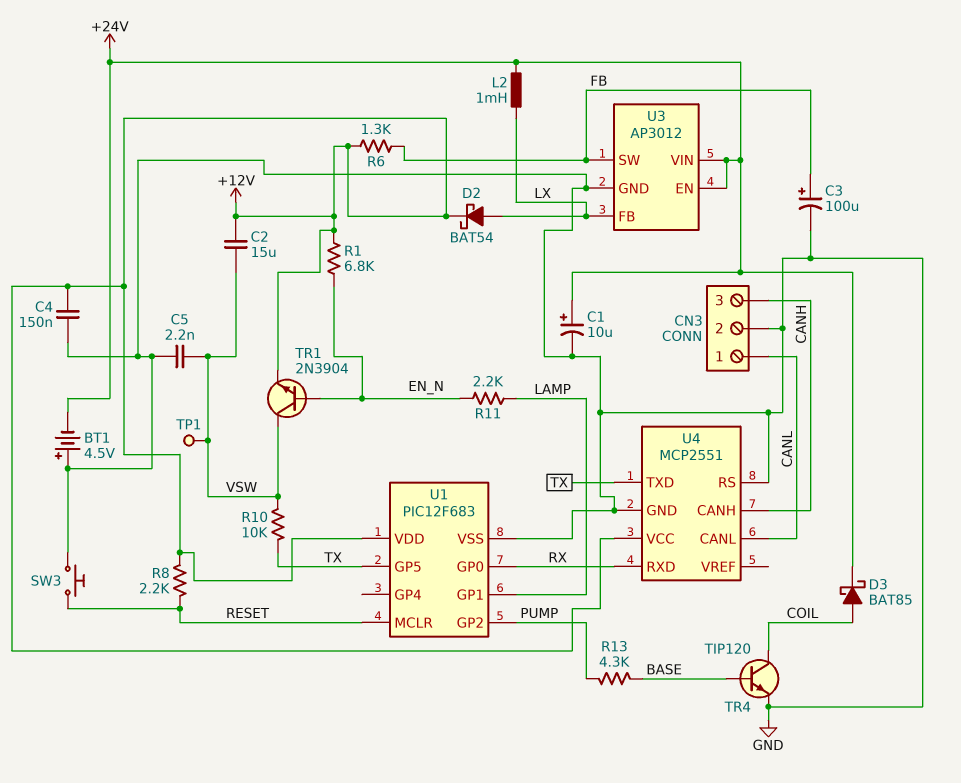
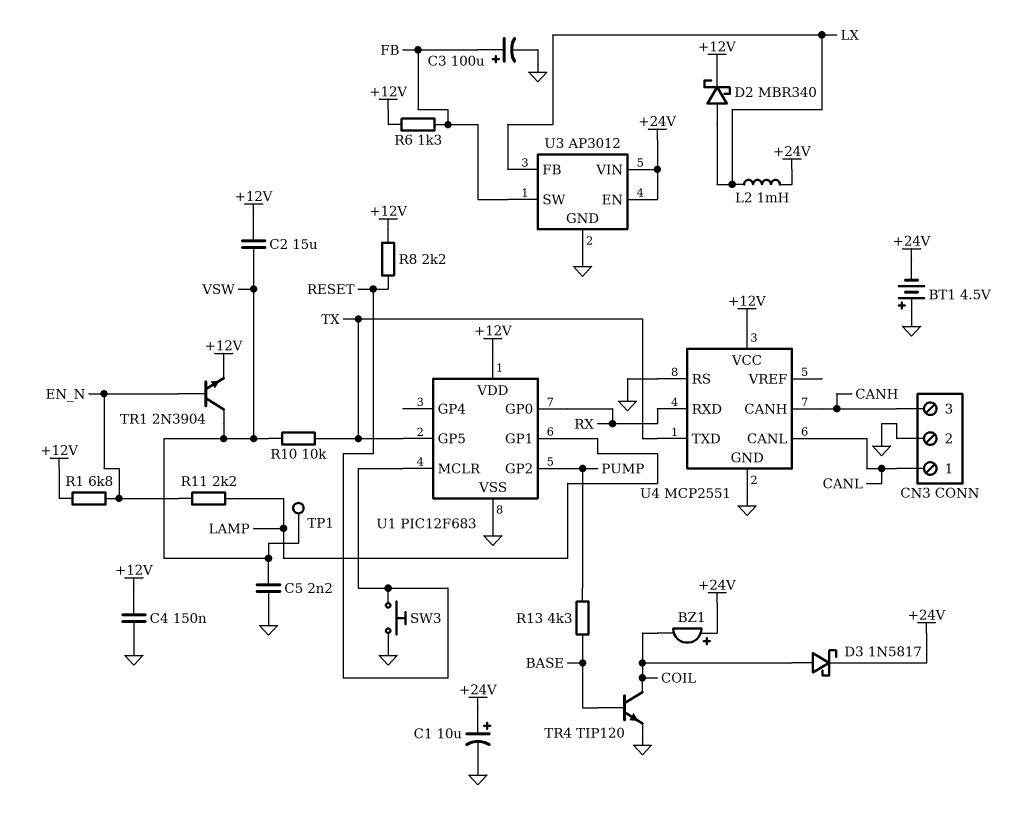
BZ1: none -> buzzer (plus +24V, minus COIL)
D2: schottky BAT54 (A LX, K +12V) -> schottky MBR340 (A LX, K +12V)
D3: schottky BAT85 (A COIL, K +24V) -> schottky 1N5817 (A COIL, K +24V)

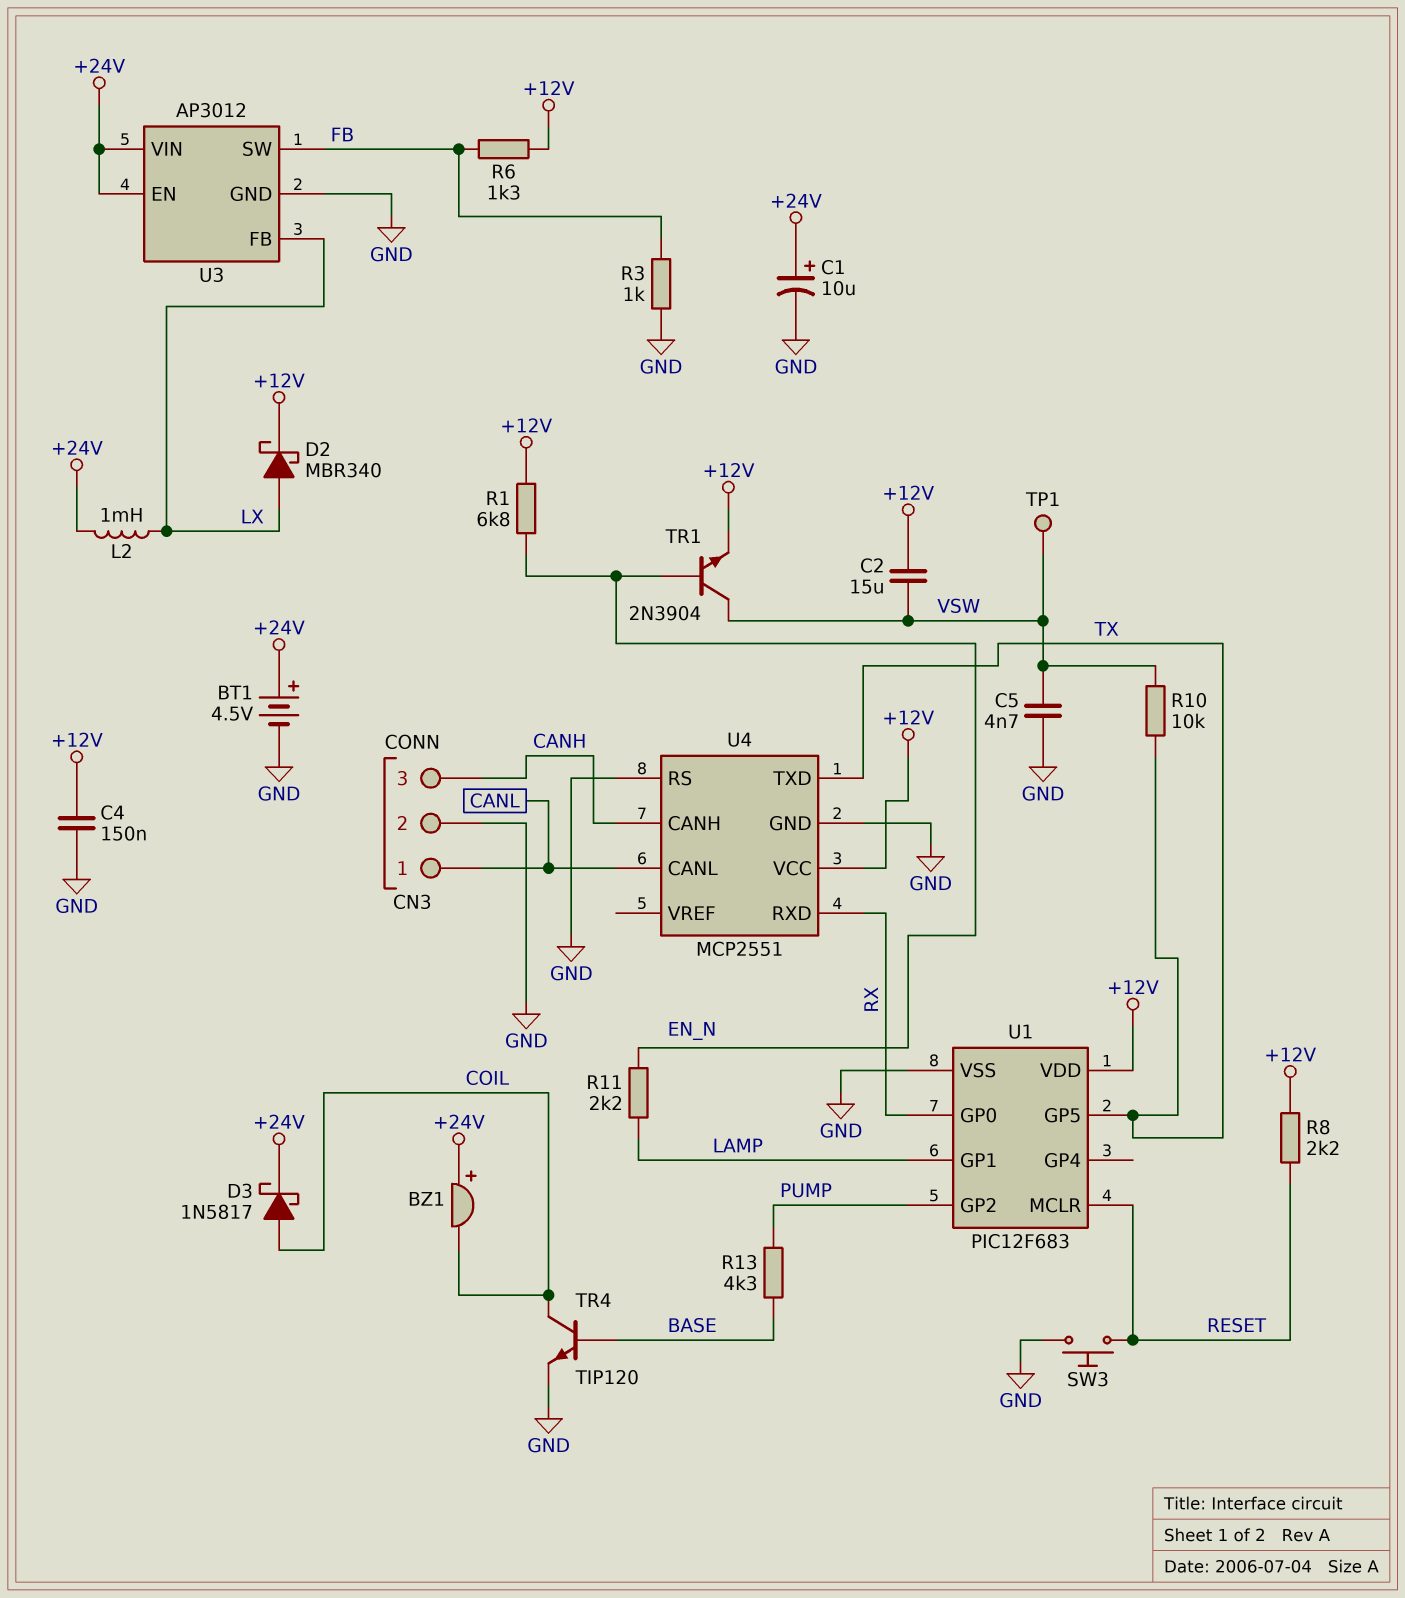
BT1: 4.5V (plus GND, minus +24V) -> 4.5V (plus +24V, minus GND)
C3: 100uF (plus FB, minus GND) -> none
C5: 2.2nF (GND, VSW) -> 4.7nF (GND, VSW)
R3: none -> 1k (FB, GND)

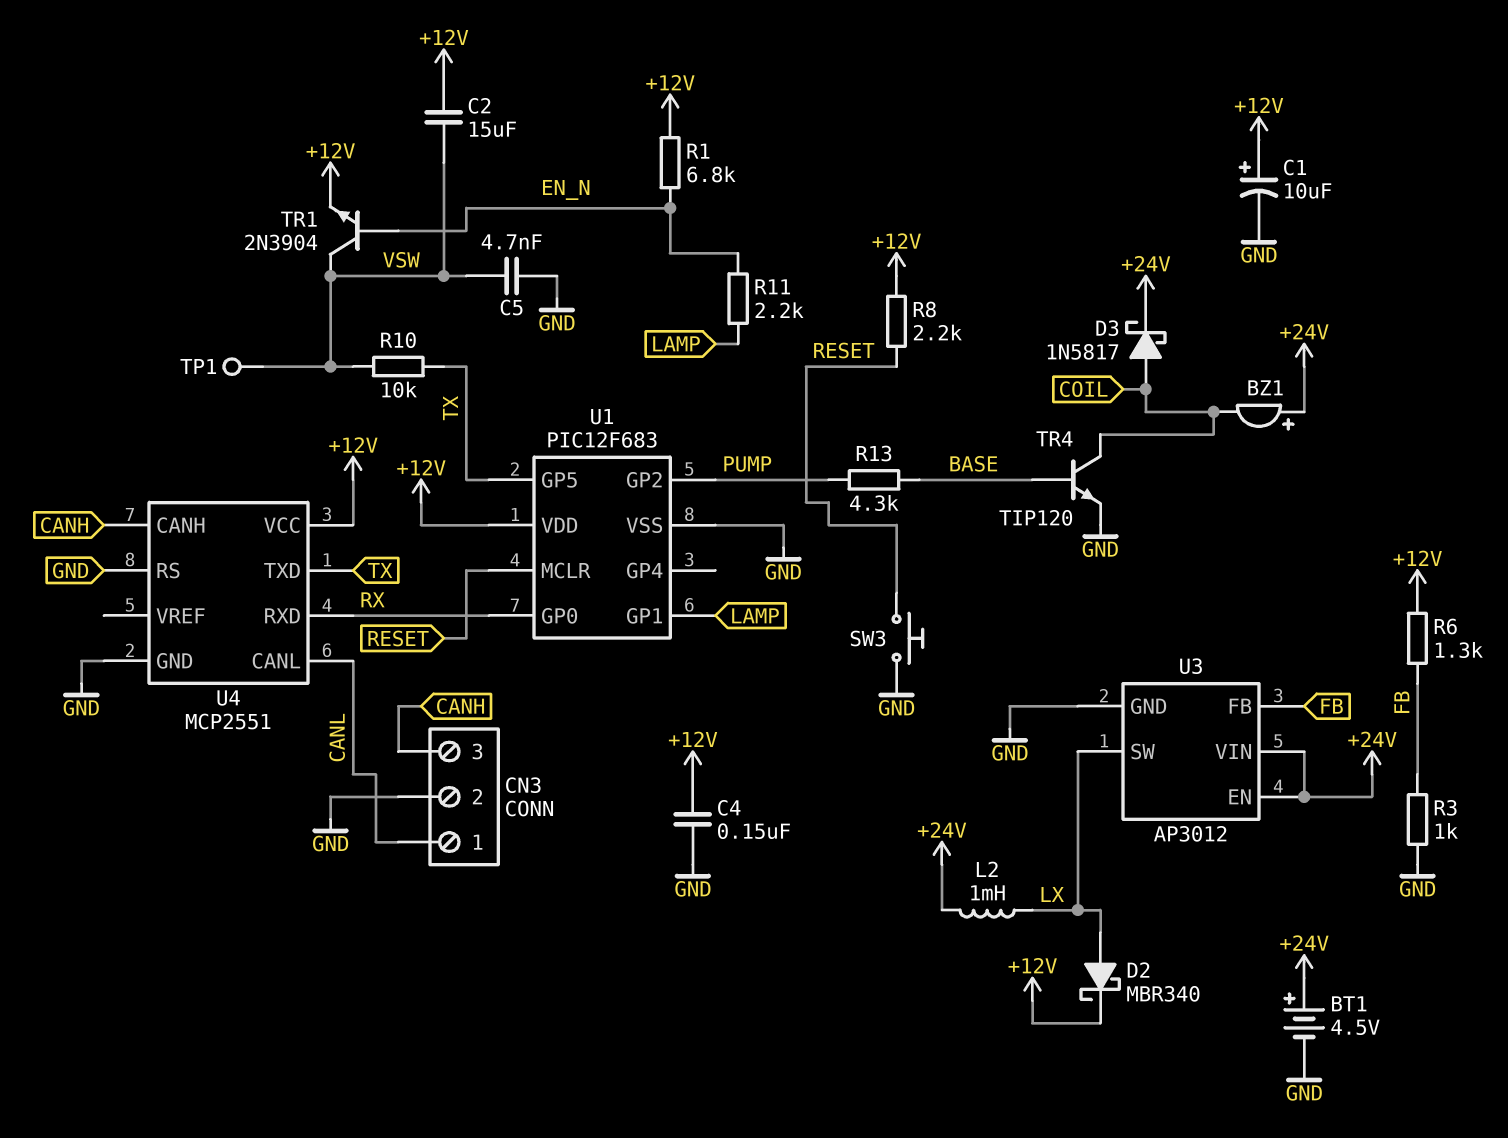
C1: 10uF (plus +24V, minus GND) -> 10uF (plus +12V, minus GND)
U3 pin FB: LX -> FB
U3 pin SW: FB -> LX

